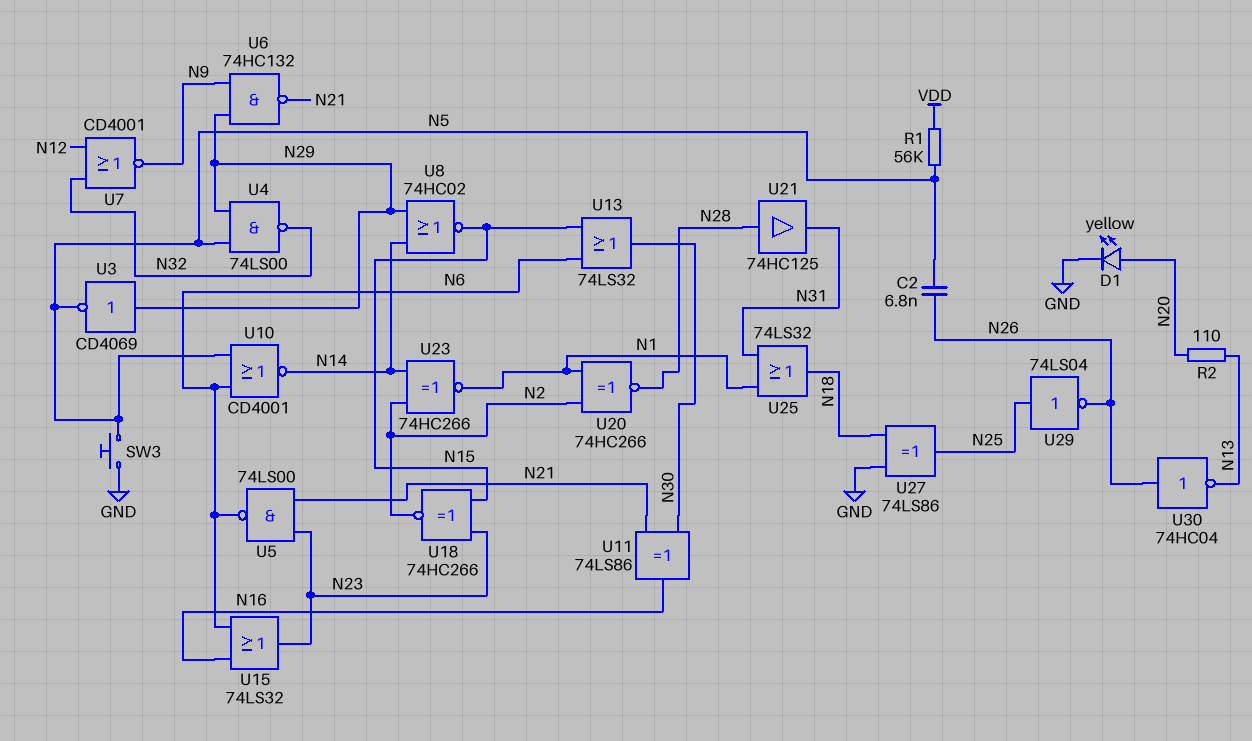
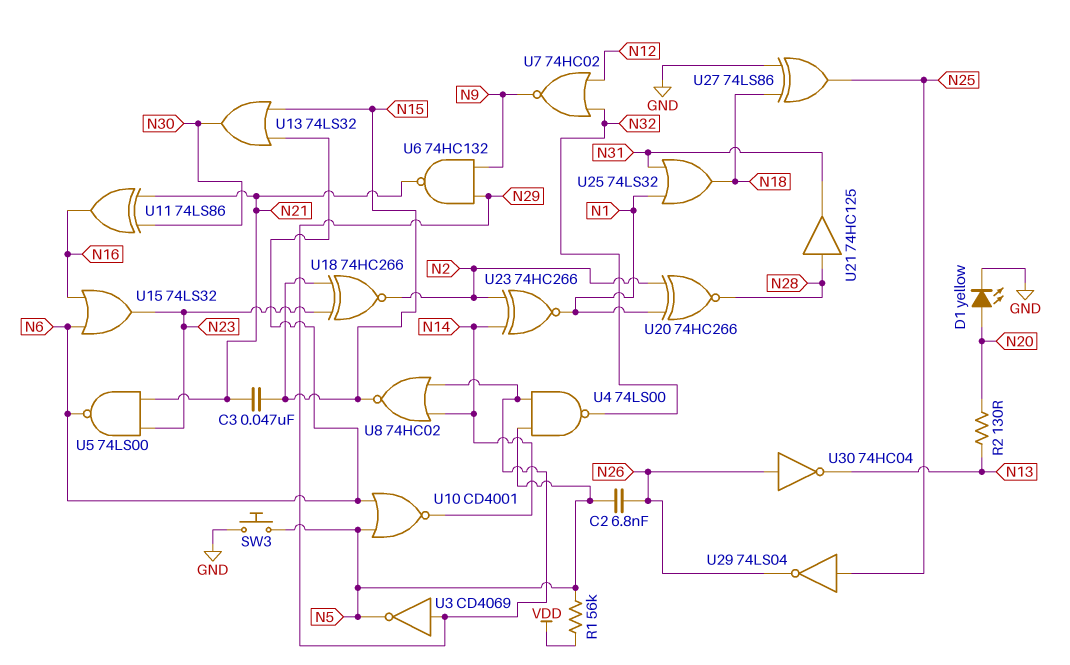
C3: none -> 47nF (N15, N21)
R2: 110 (N13, N20) -> 130 (N13, N20)
U7: NOR CD4001 (in N12, in N32, out N9) -> NOR 74HC02 (in N12, in N32, out N9)

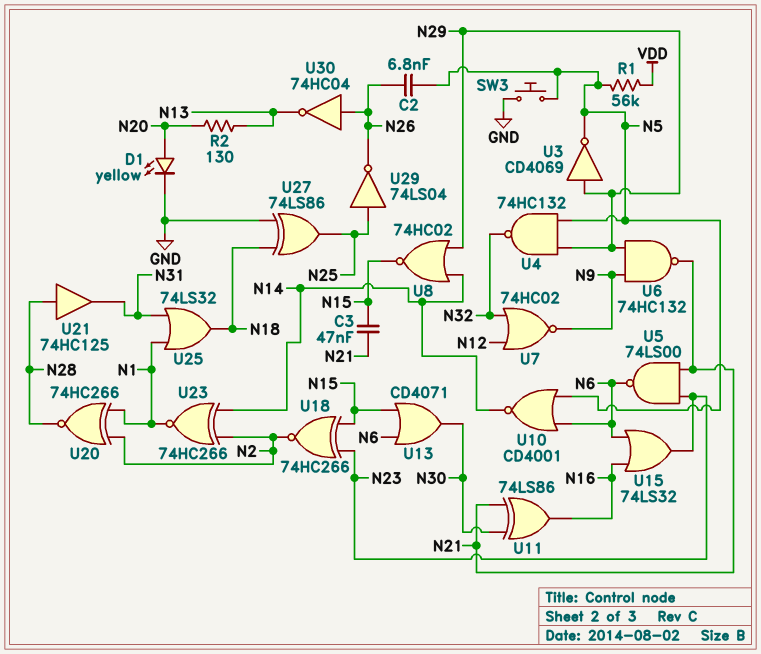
U4: NAND 74LS00 (in N5, in N29, out N32) -> NAND 74HC132 (in N5, in N29, out N32)
U13: OR 74LS32 (in N6, in N15, out N30) -> OR CD4071 (in N6, in N15, out N30)

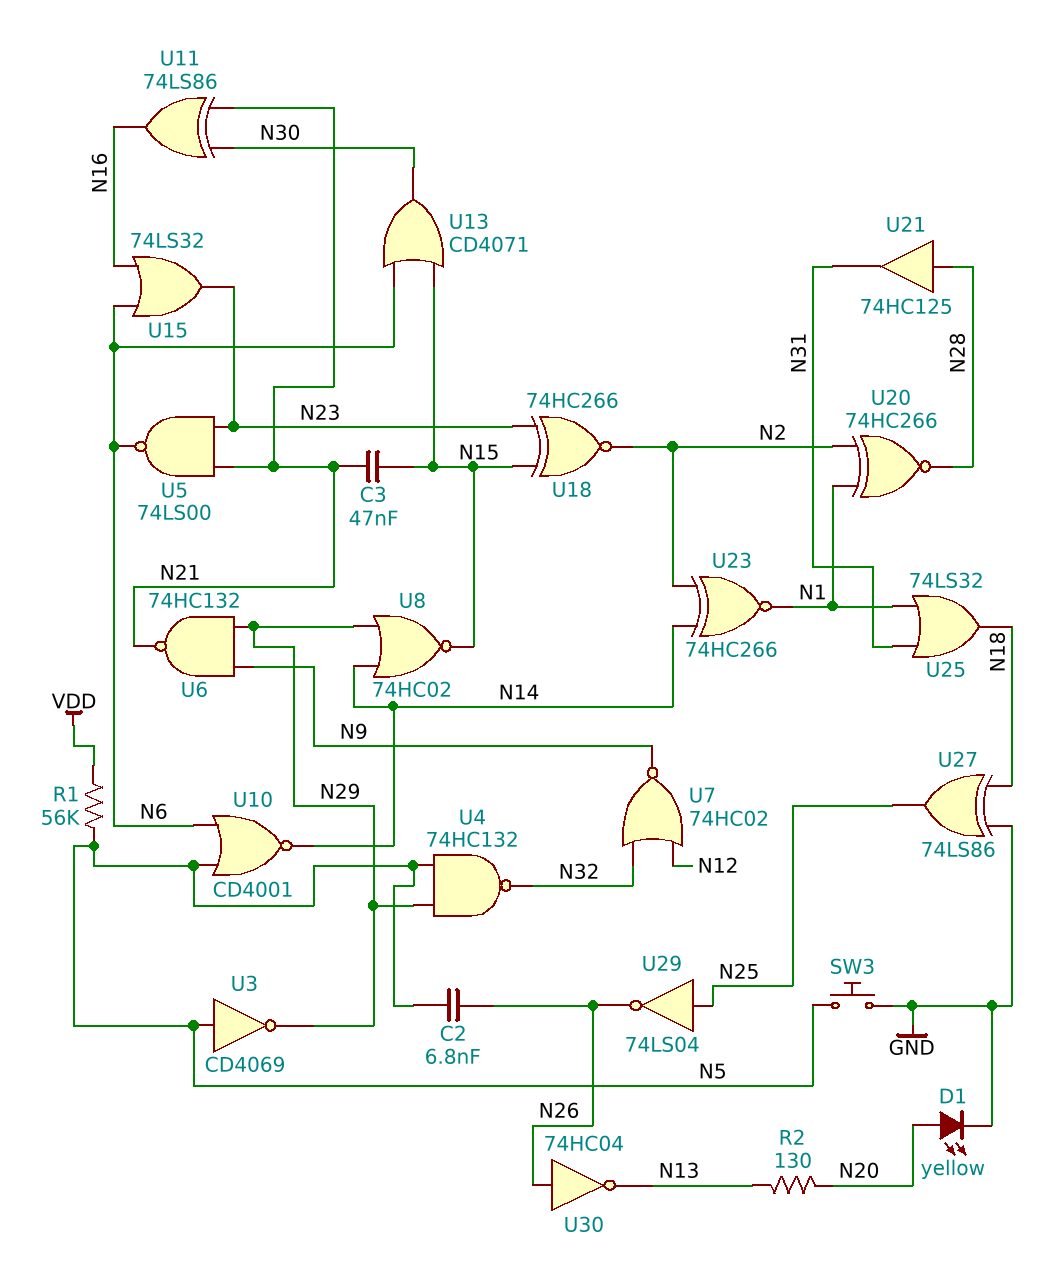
U3: NOT CD4069 (in N29, out N5) -> NOT CD4069 (in N5, out N29)

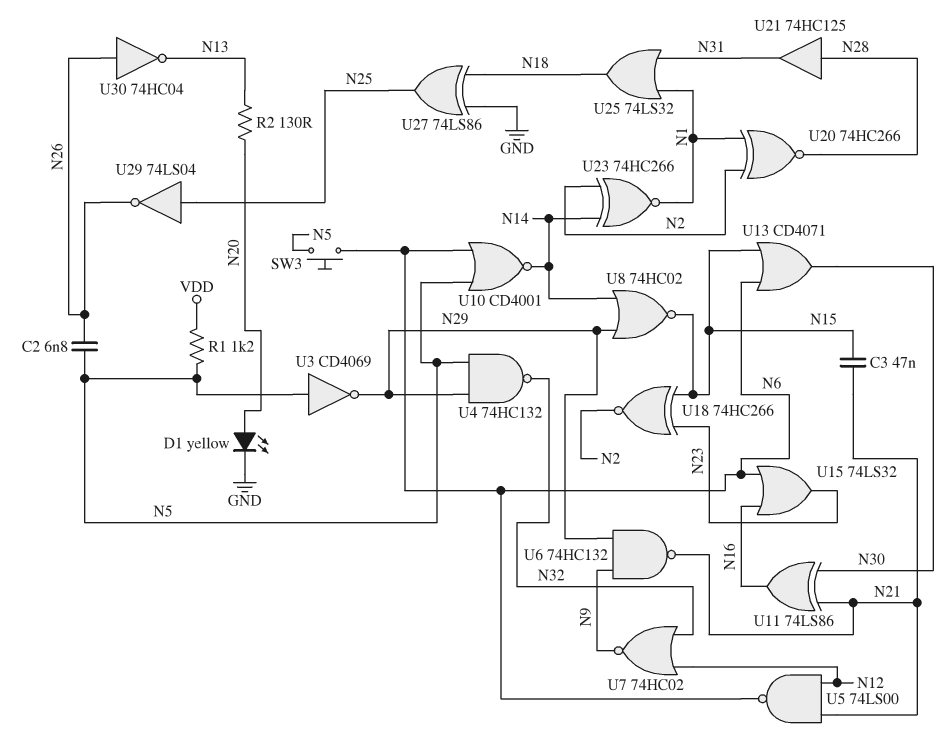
R1: 56k (N5, VDD) -> 1.2k (N5, VDD)
SW3: button (GND, N5) -> button (N5, N6)
U5: NAND 74LS00 (in N21, in N23, out N6) -> NAND 74LS00 (in N12, in N21, out N6)

